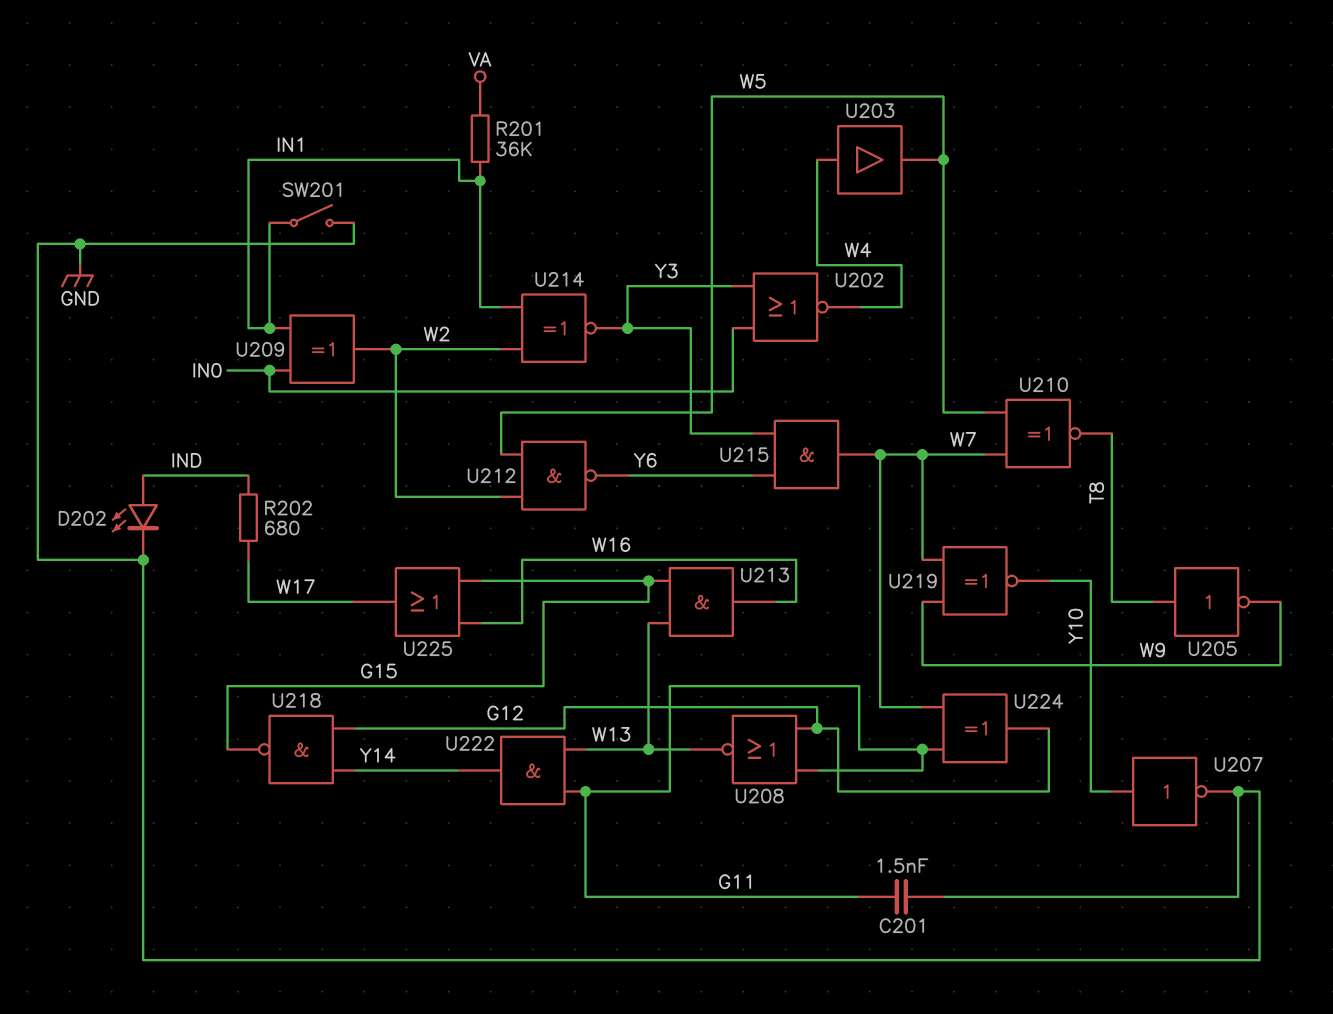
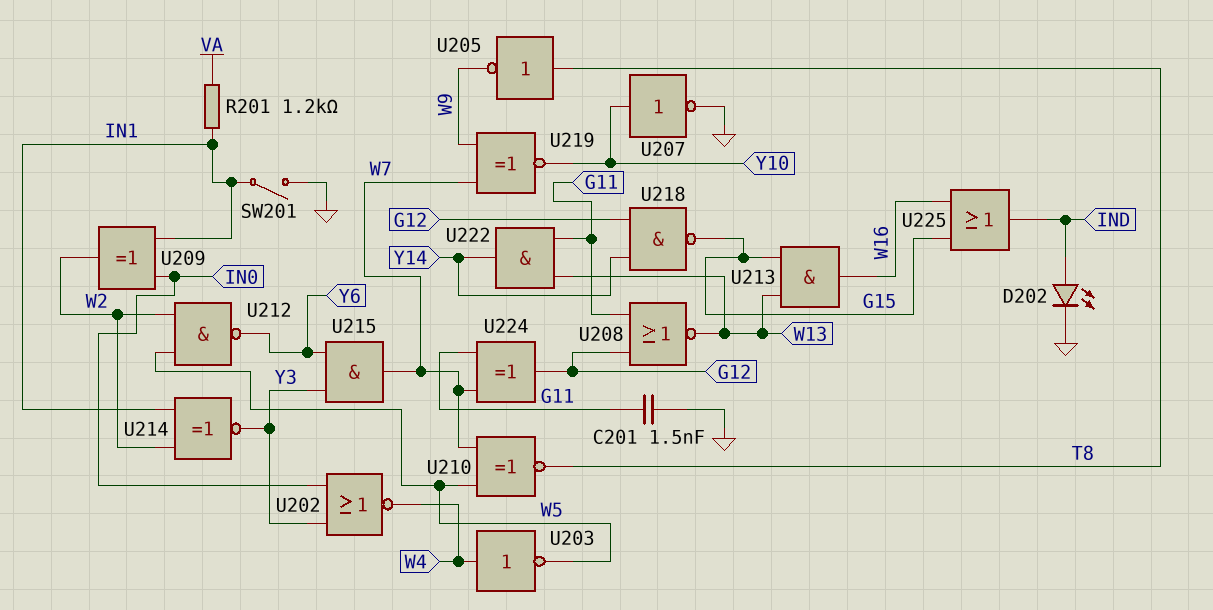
R201: 36k (IN1, VA) -> 1.2k (IN1, VA)
R202: 680 (IND, W17) -> none
U203: buffer (in W4, out W5) -> NOT (in W4, out W5)
U225: OR (in G15, in W16, out W17) -> OR (in G15, in W16, out IND)

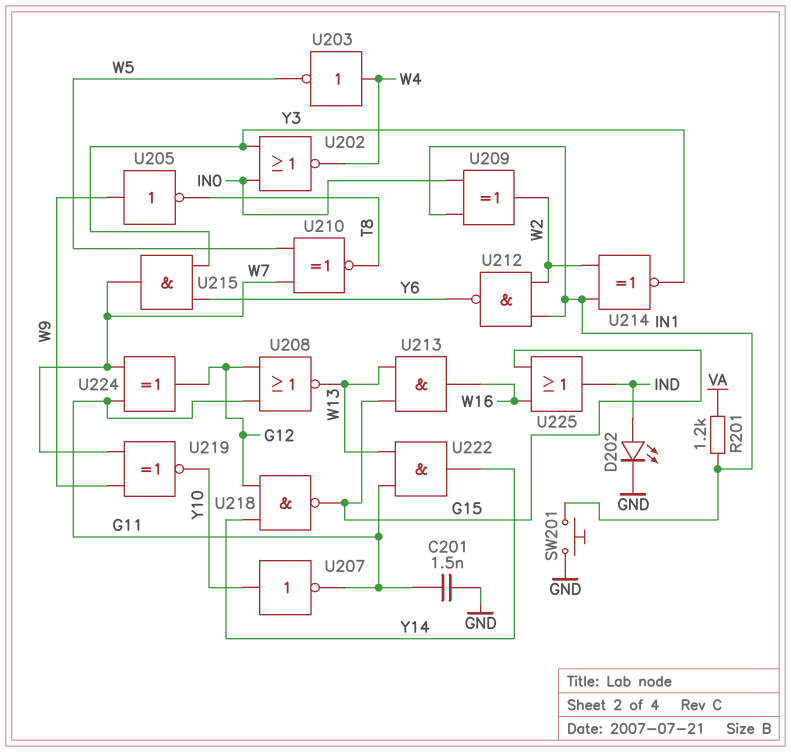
SW201: switch (GND, IN1) -> button (GND, IN1)
U205: NOT (in T8, out W9) -> NOT (in W9, out T8)
U207: NOT (in Y10, out GND) -> NOT (in Y10, out G11)
U212: NAND (in W2, in W5, out Y6) -> NAND (in IN1, in W2, out Y6)

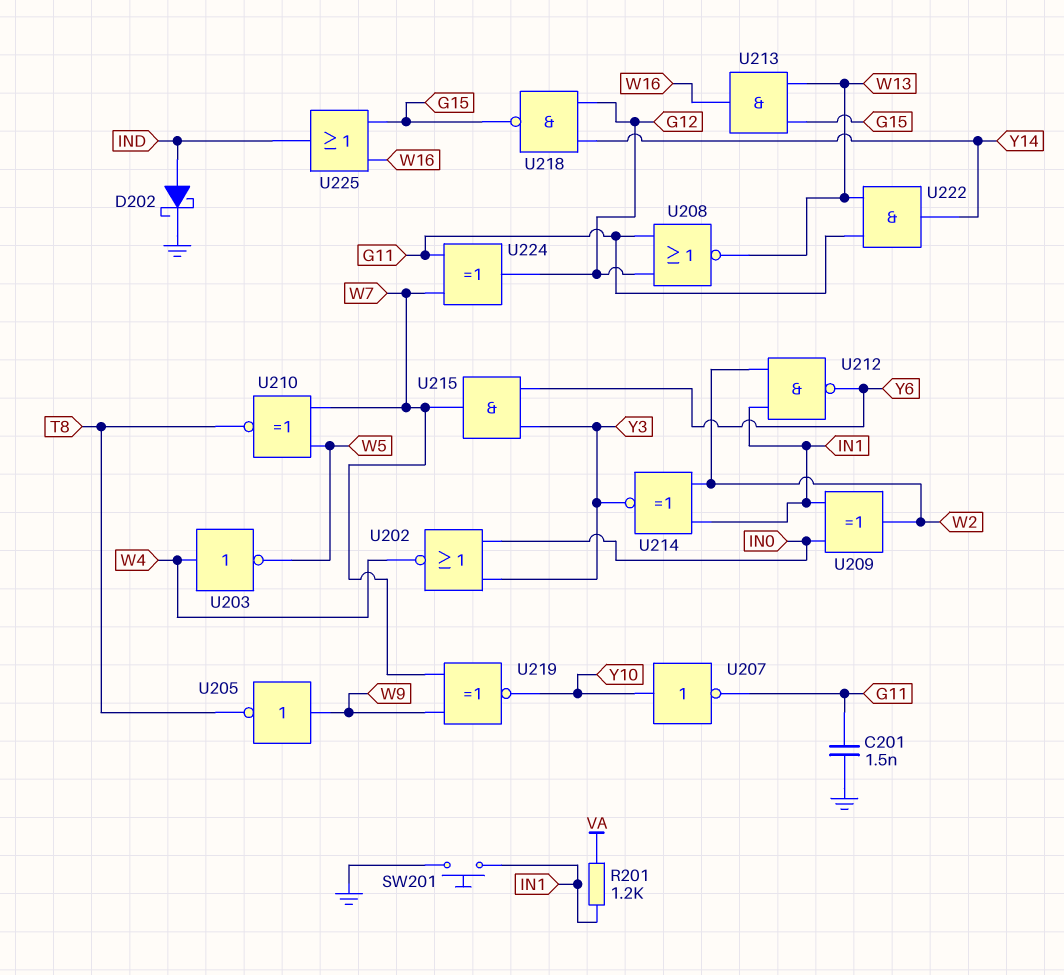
D202: LED (A IND, K GND) -> schottky (A IND, K GND)

